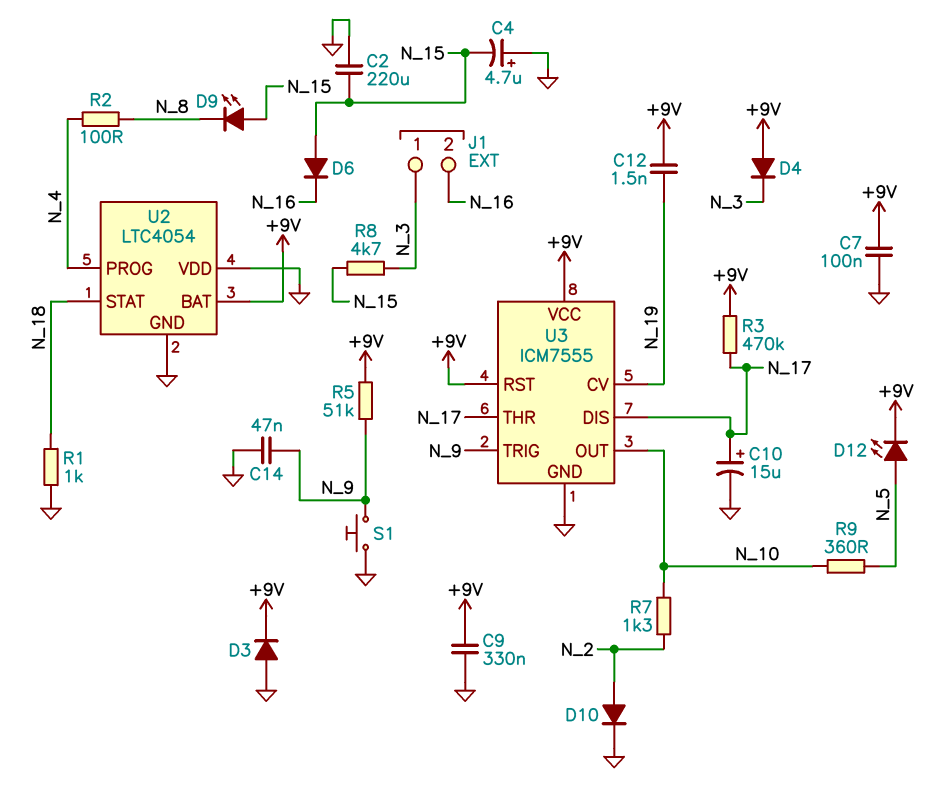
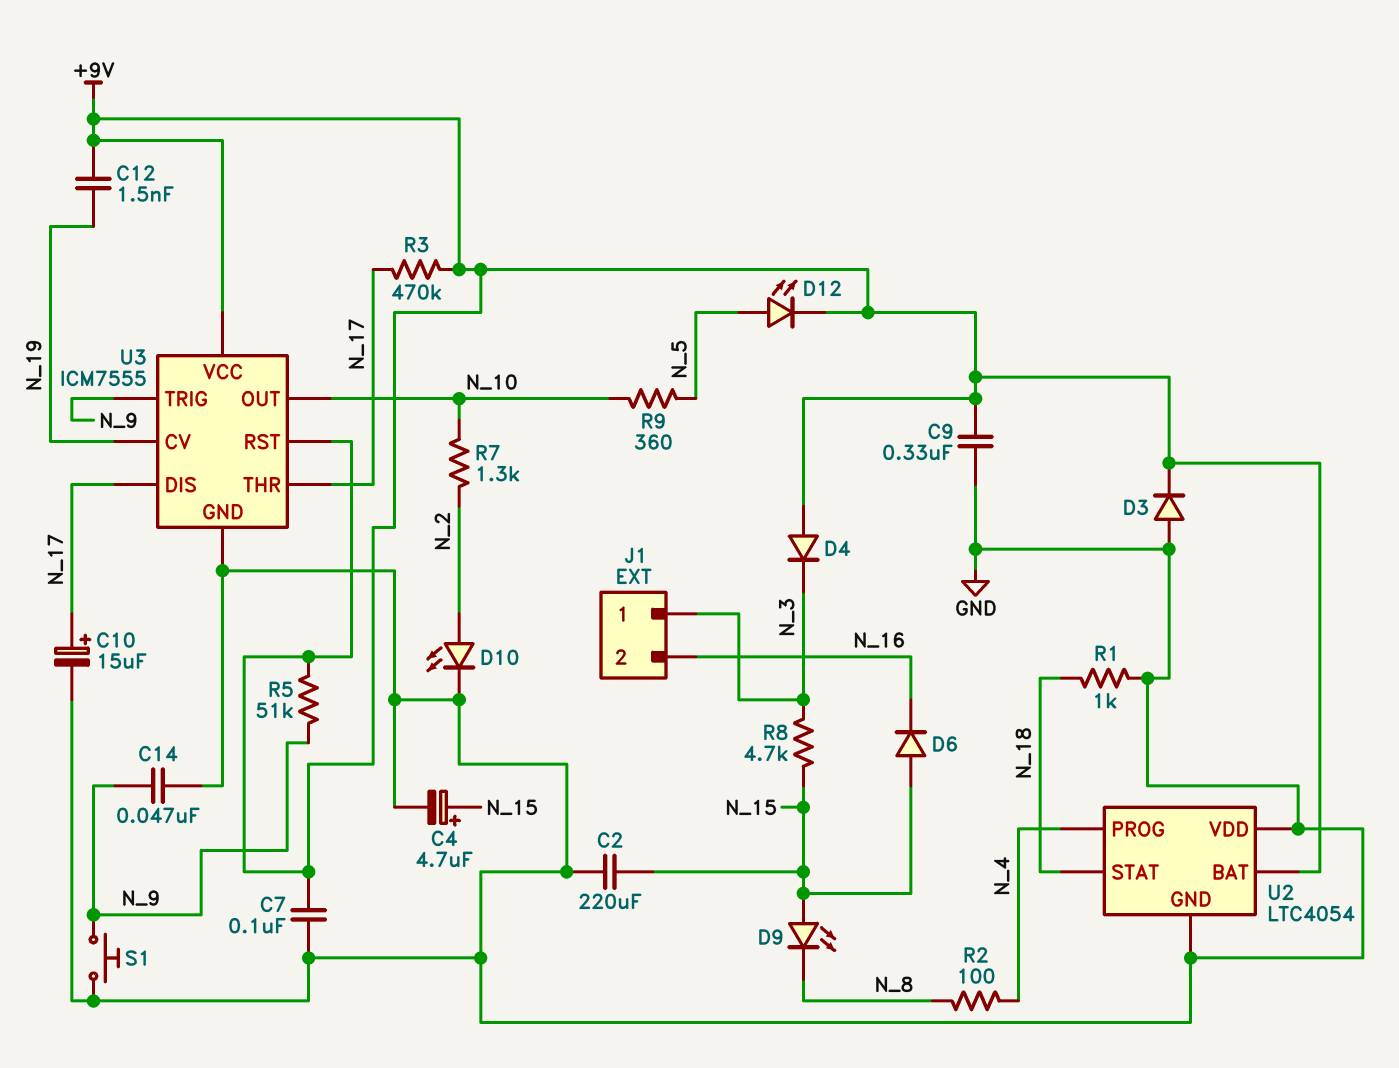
C4: 4.7uF (plus GND, minus N_15) -> 4.7uF (plus N_15, minus GND)
D10: diode (A N_2, K GND) -> LED (A N_2, K GND)

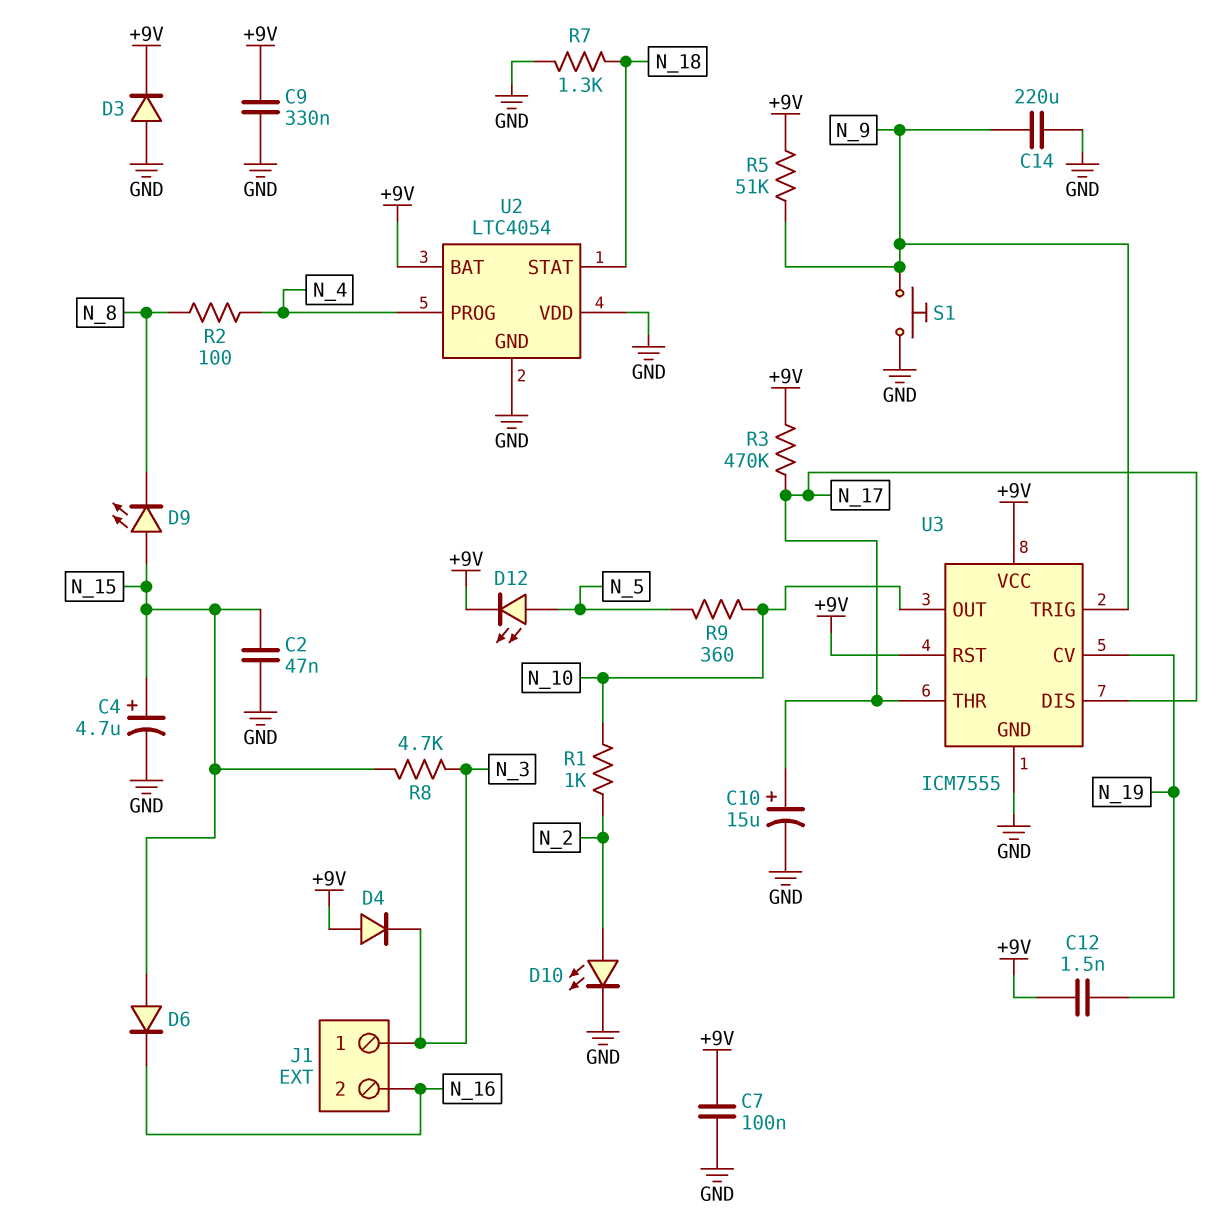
C2: 220uF (GND, N_15) -> 47nF (GND, N_15)
C14: 47nF (GND, N_9) -> 220uF (GND, N_9)
R1: 1k (GND, N_18) -> 1k (N_2, N_10)
R7: 1.3k (N_2, N_10) -> 1.3k (GND, N_18)

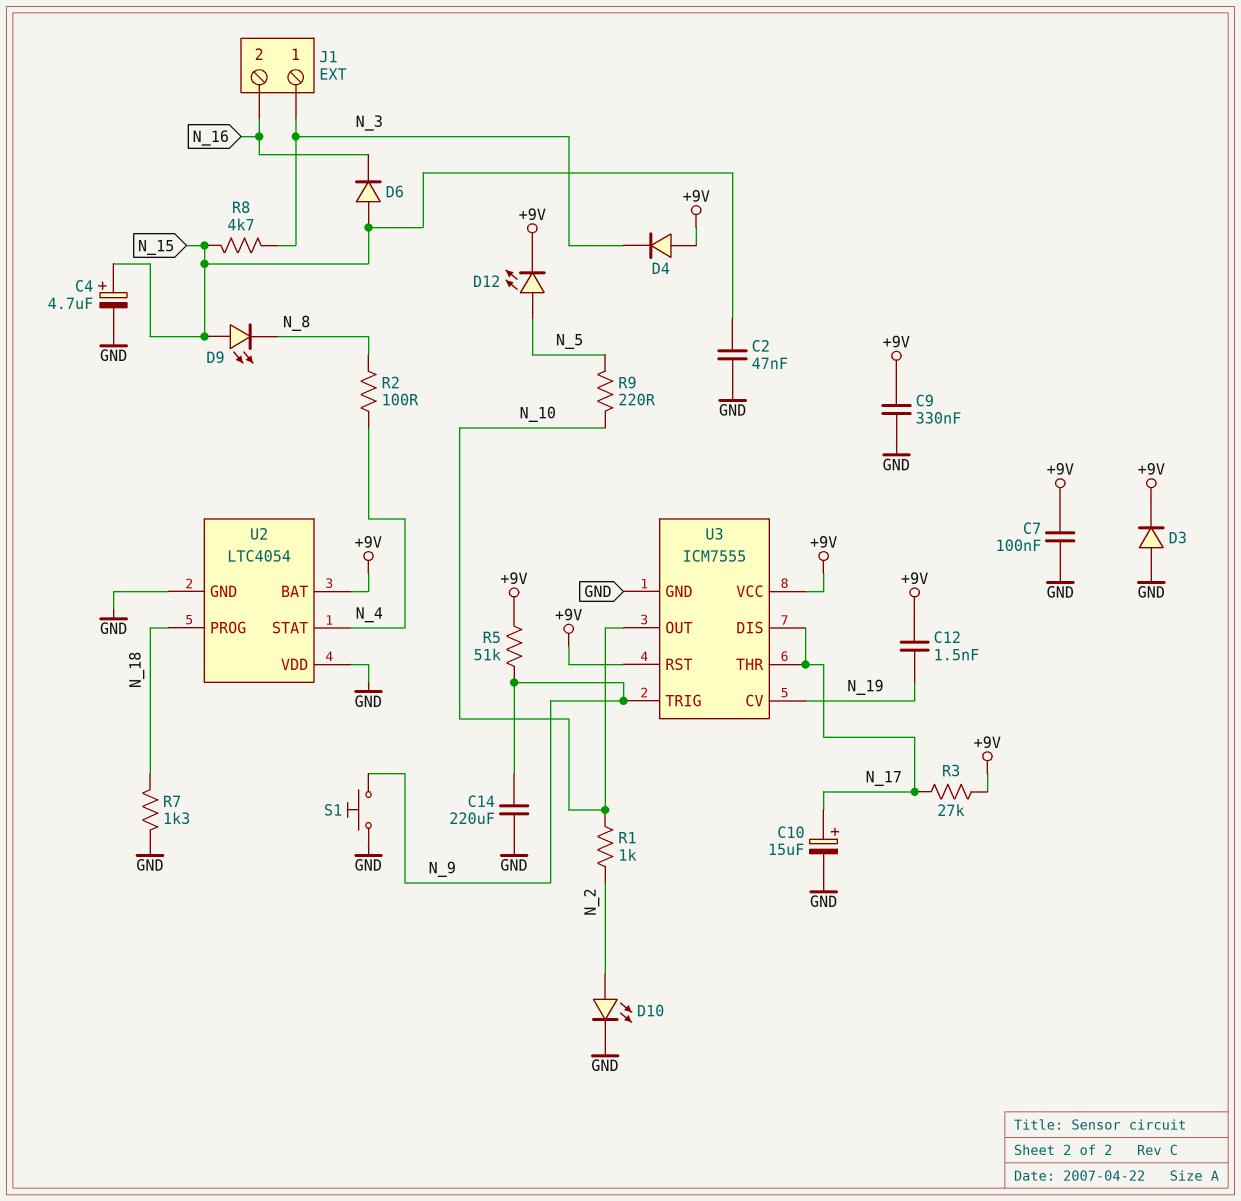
R3: 470k (+9V, N_17) -> 27k (+9V, N_17)
R9: 360 (N_5, N_10) -> 220 (N_5, N_10)
U2 pin PROG: N_4 -> N_18
U2 pin STAT: N_18 -> N_4

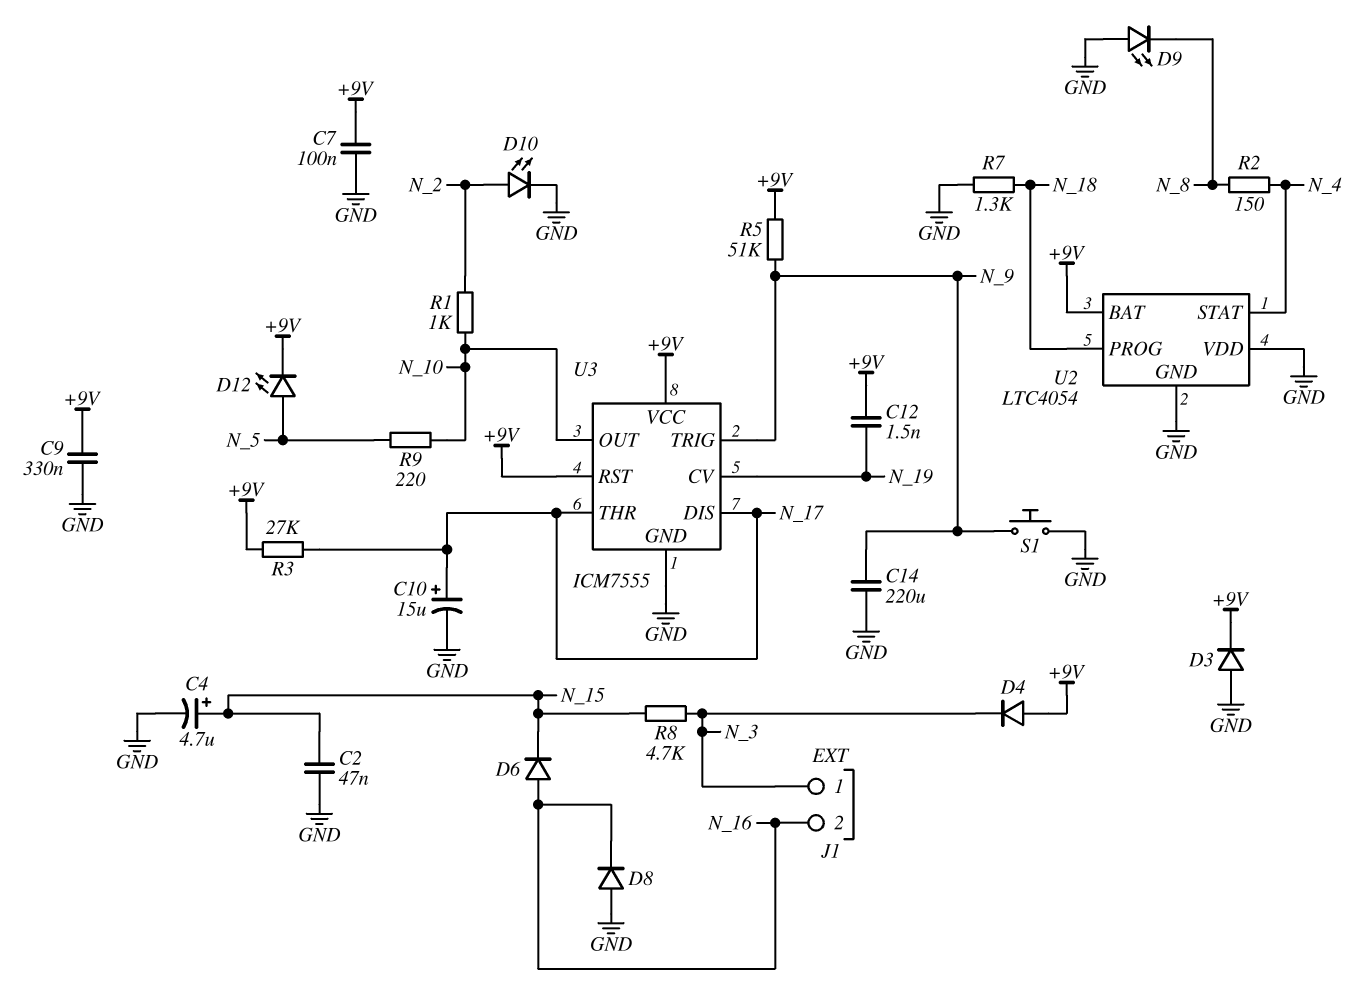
D6: diode (A N_15, K N_16) -> diode (A N_16, K N_15)
D8: none -> diode (A GND, K N_16)
D9: LED (A N_15, K N_8) -> LED (A GND, K N_8)
R2: 100 (N_4, N_8) -> 150 (N_4, N_8)

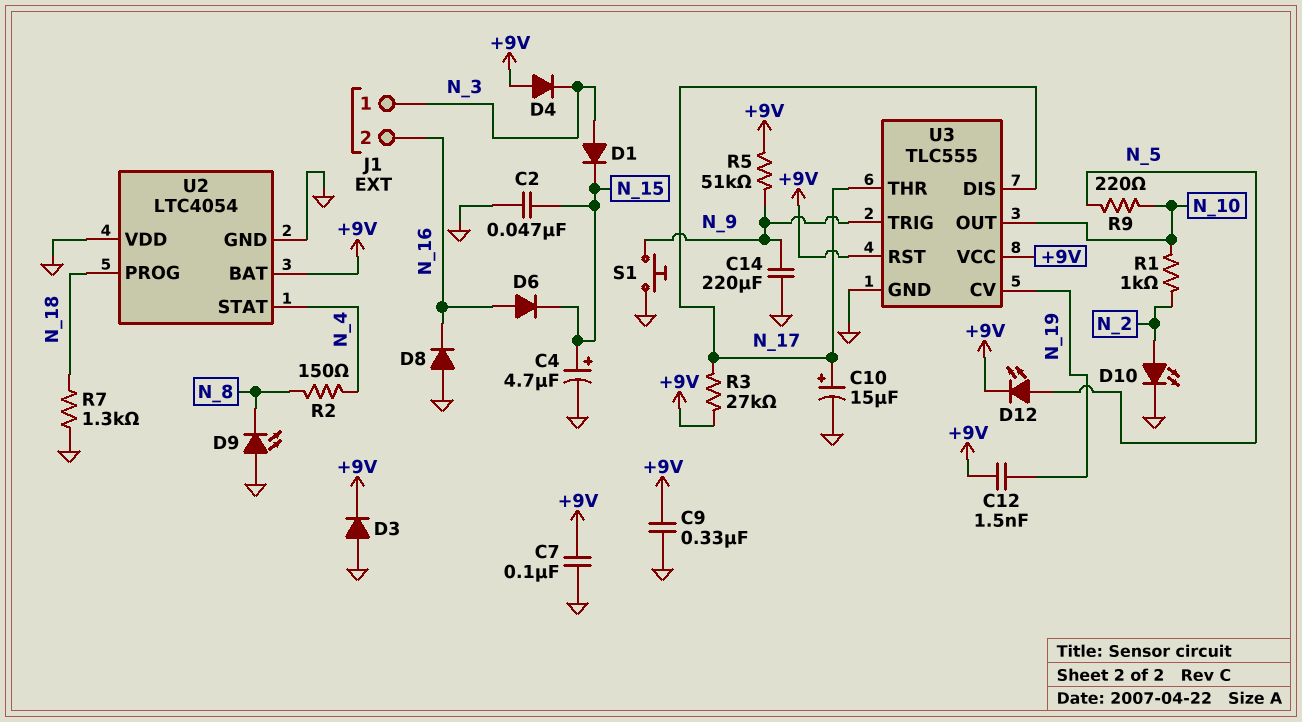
D1: none -> diode (A N_3, K N_15)
R8: 4.7k (N_3, N_15) -> none
U3: ICM7555 -> TLC555

